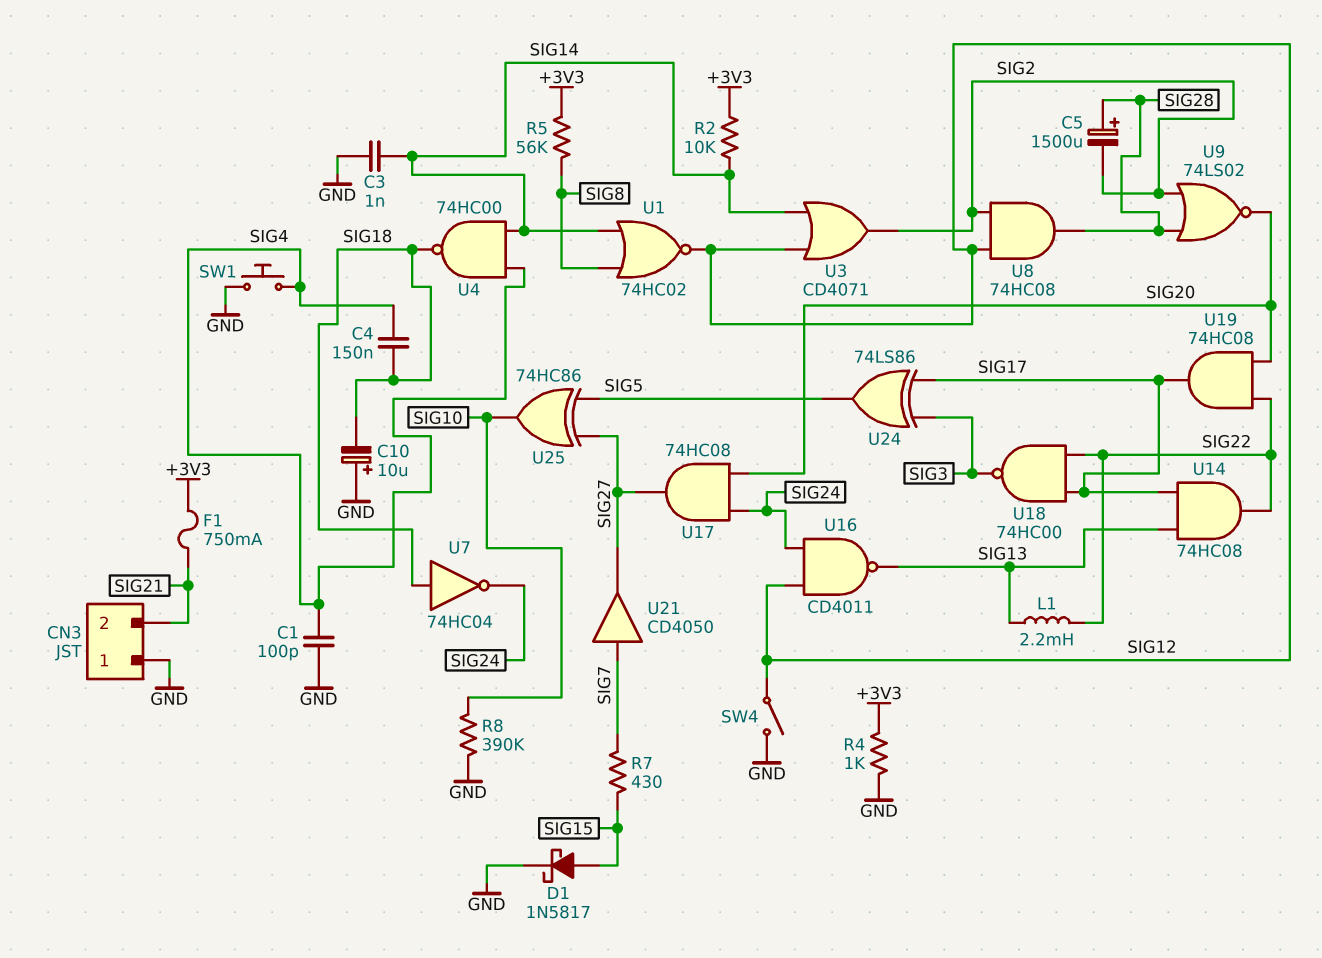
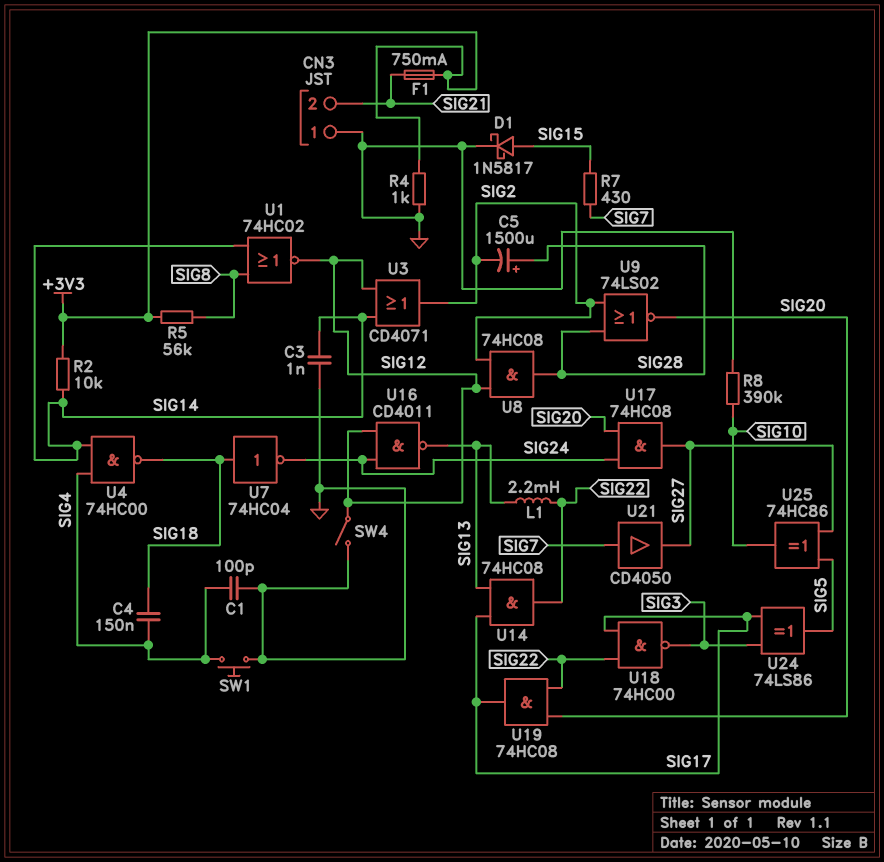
C10: 10uF (plus GND, minus SIG18) -> none

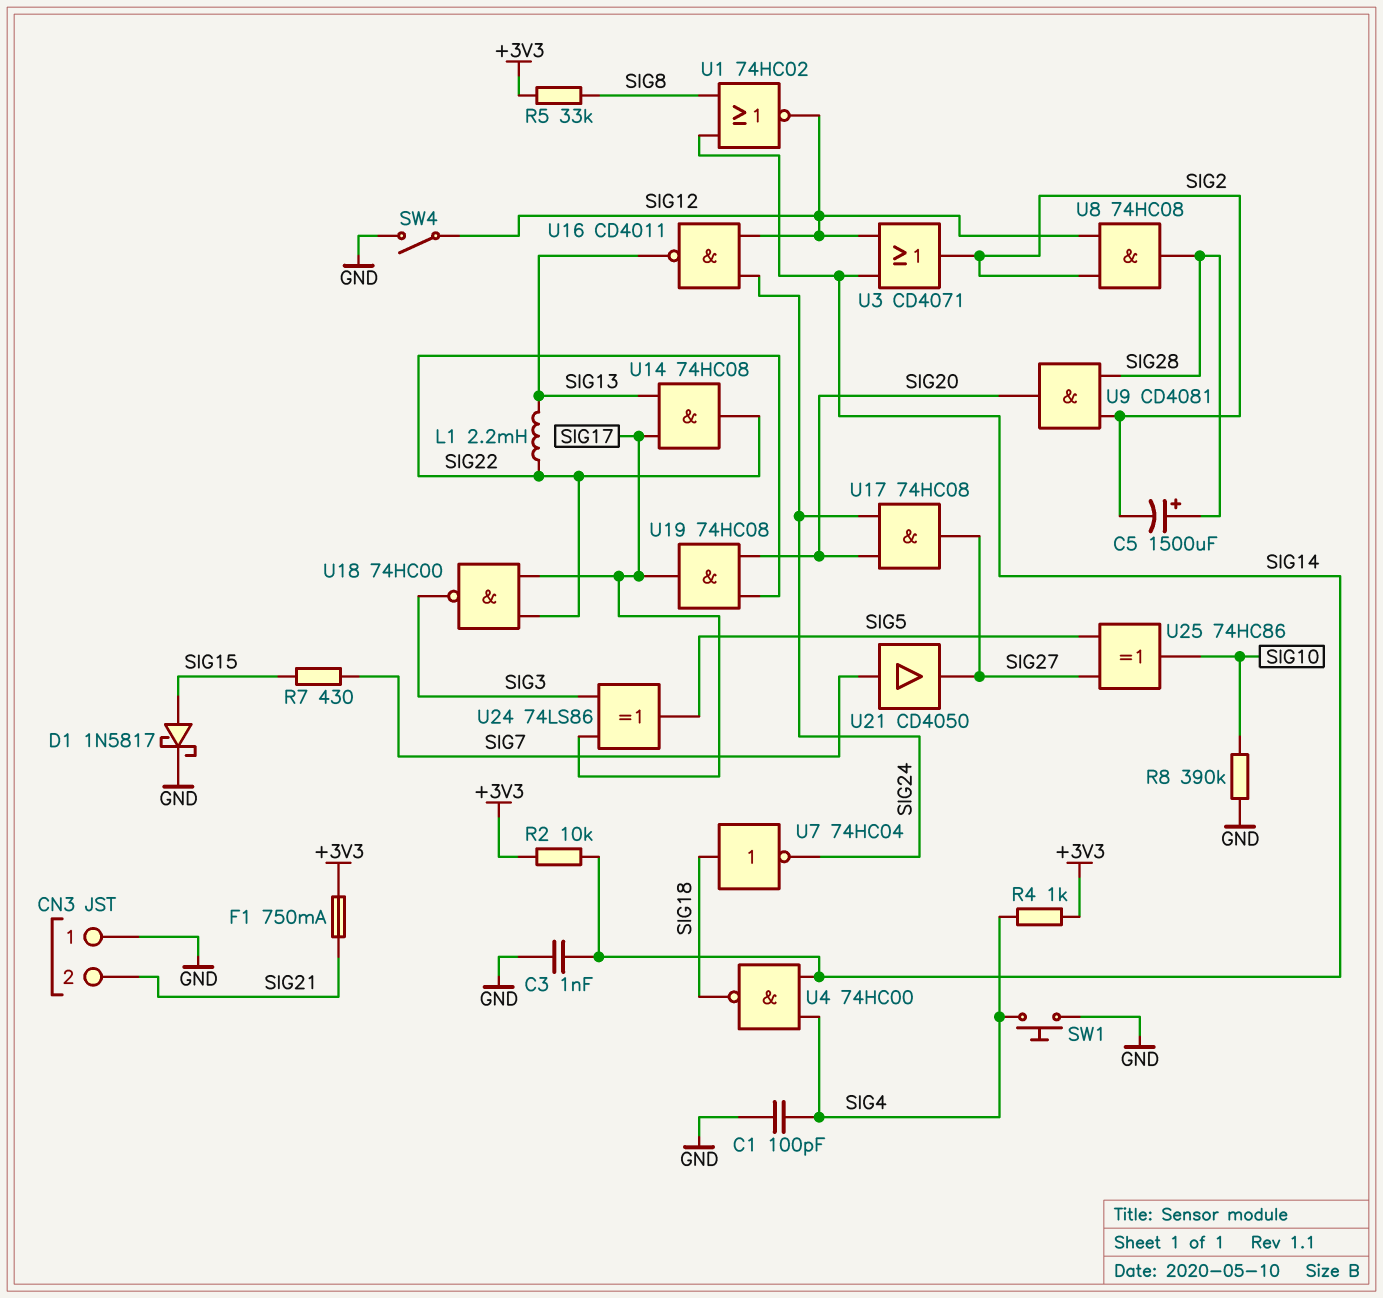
C4: 150nF (SIG4, SIG18) -> none
R4: 1k (+3V3, GND) -> 1k (+3V3, SIG4)
R5: 56k (+3V3, SIG8) -> 33k (+3V3, SIG8)
U9: NOR 74LS02 (in SIG2, in SIG28, out SIG20) -> AND CD4081 (in SIG2, in SIG28, out SIG20)

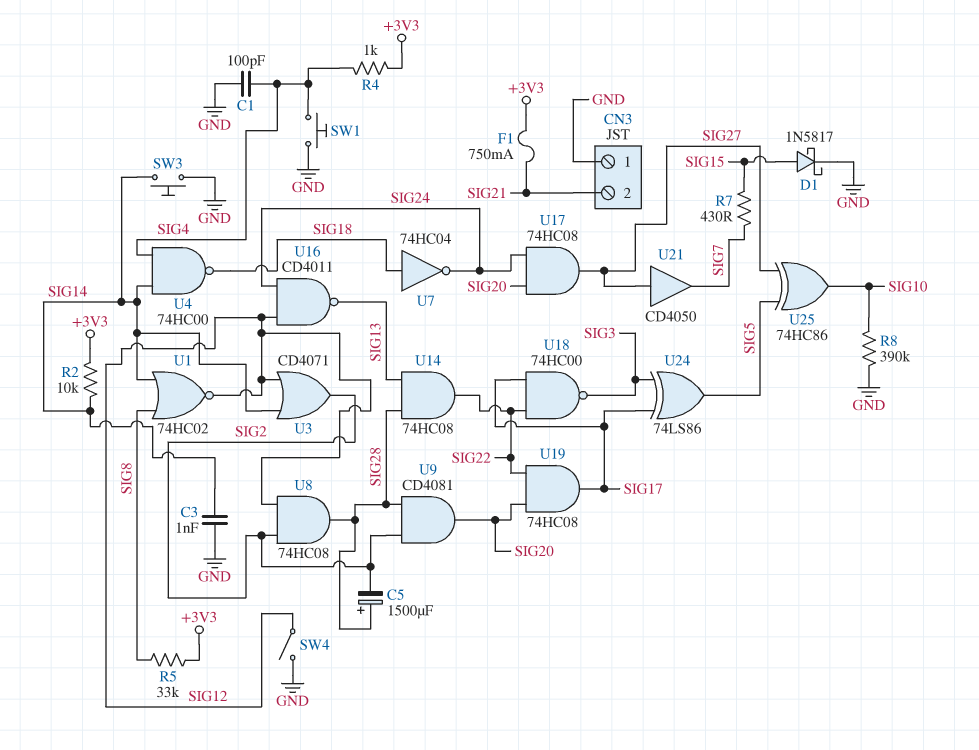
L1: 2.2mH (SIG13, SIG22) -> none
SW3: none -> button (GND, SIG14)
U14: AND 74HC08 (in SIG13, in SIG17, out SIG22) -> AND 74HC08 (in SIG13, in SIG28, out SIG22)
U21: buffer CD4050 (in SIG7, out SIG27) -> buffer CD4050 (in SIG27, out SIG7)

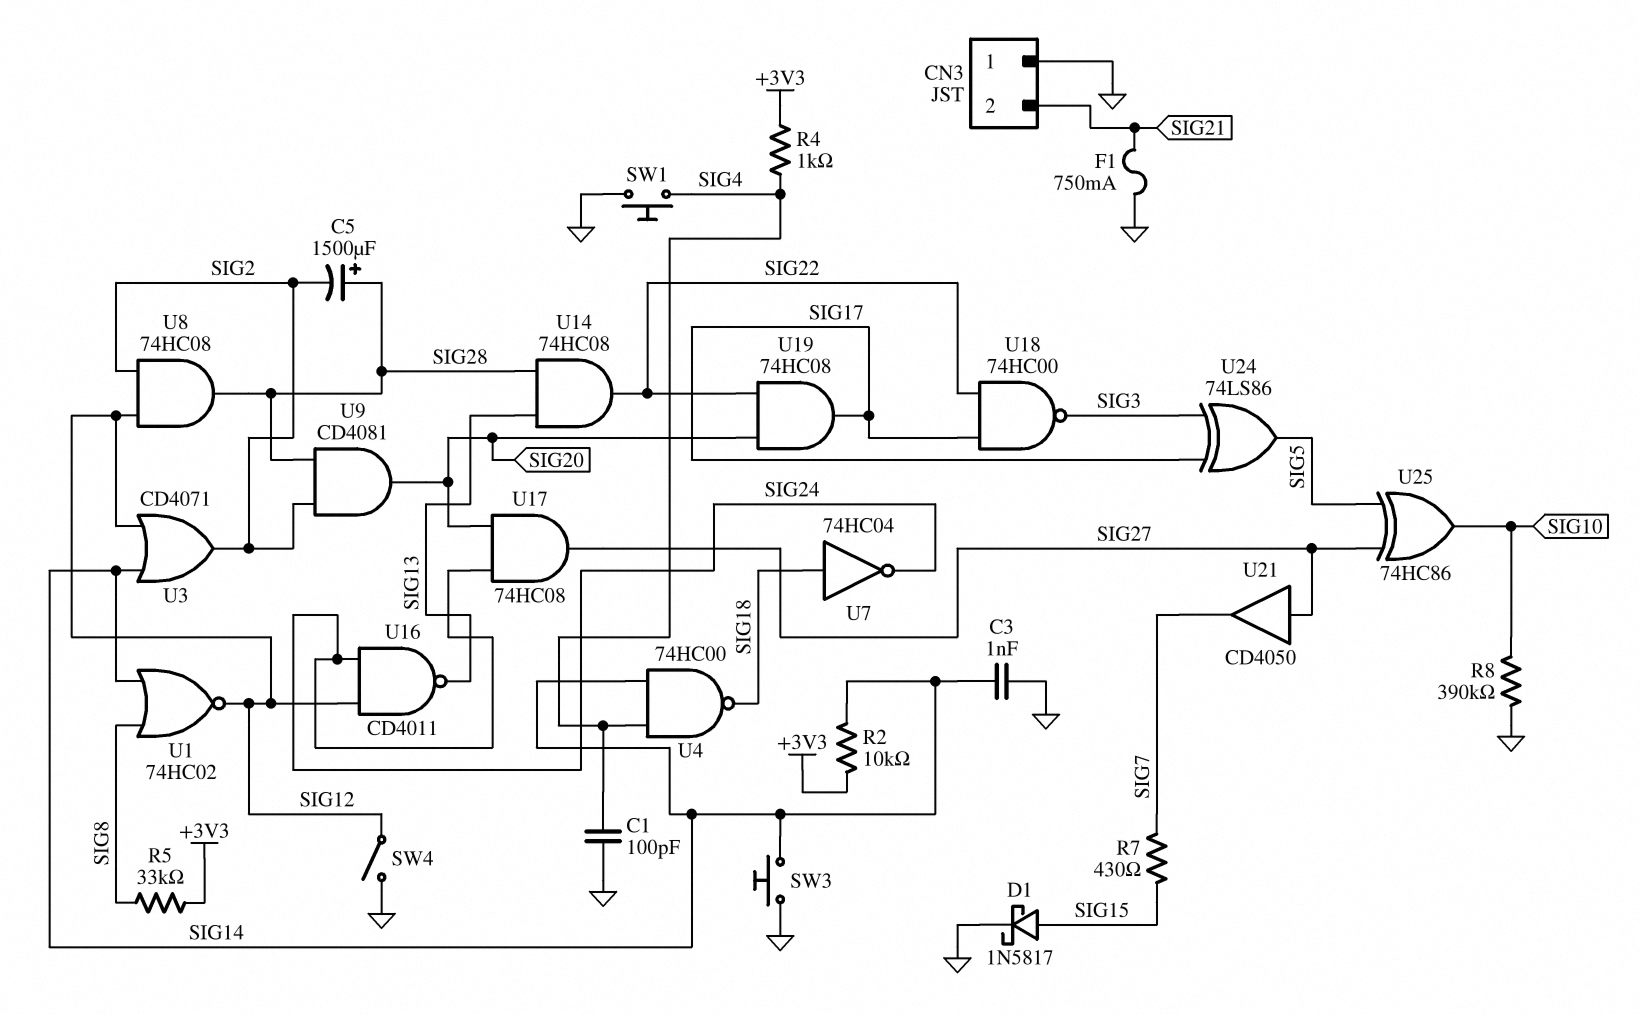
F1: 750mA (+3V3, SIG21) -> 750mA (GND, SIG21)

